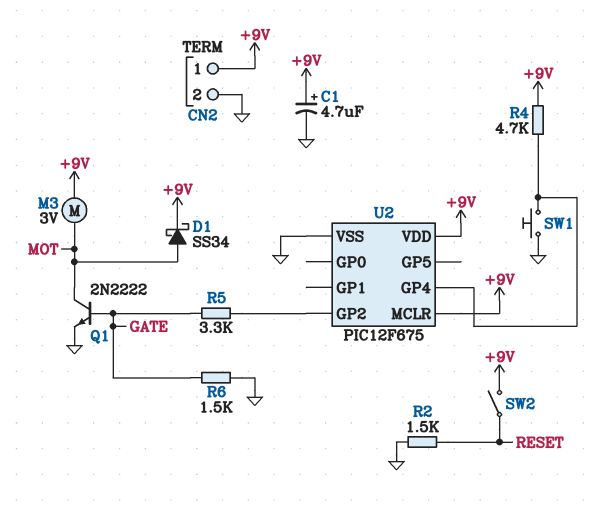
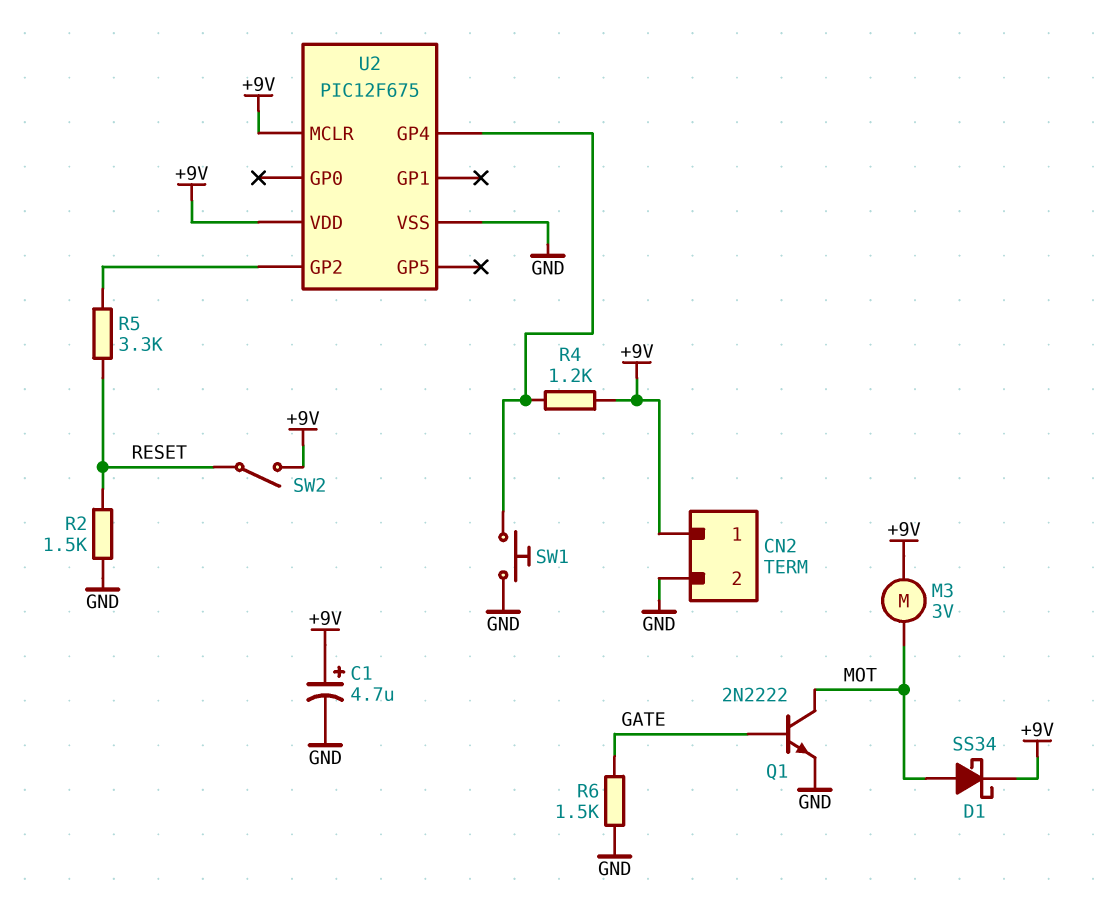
R4: 4.7k (+9V, U2/GP4) -> 1.2k (+9V, U2/GP4)
R5: 3.3k (GATE, U2/GP2) -> 3.3k (RESET, U2/GP2)

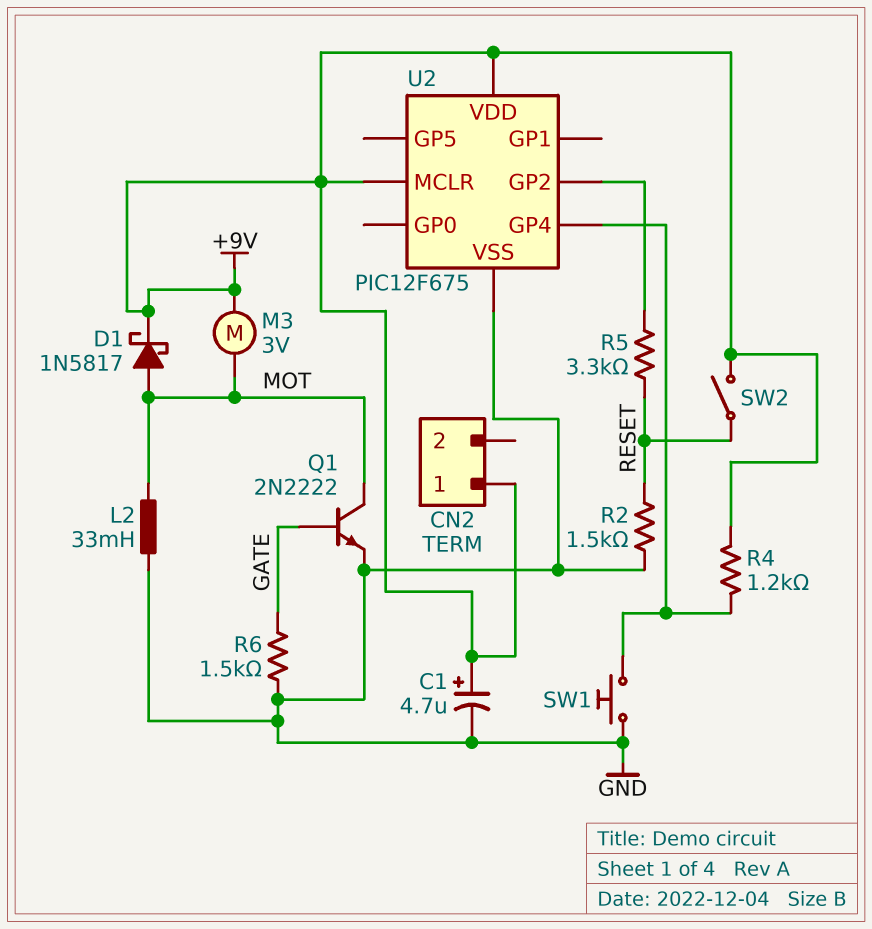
CN2 pin 2: GND -> none
D1: schottky SS34 (A MOT, K +9V) -> schottky 1N5817 (A MOT, K +9V)
L2: none -> 33mH (GND, MOT)

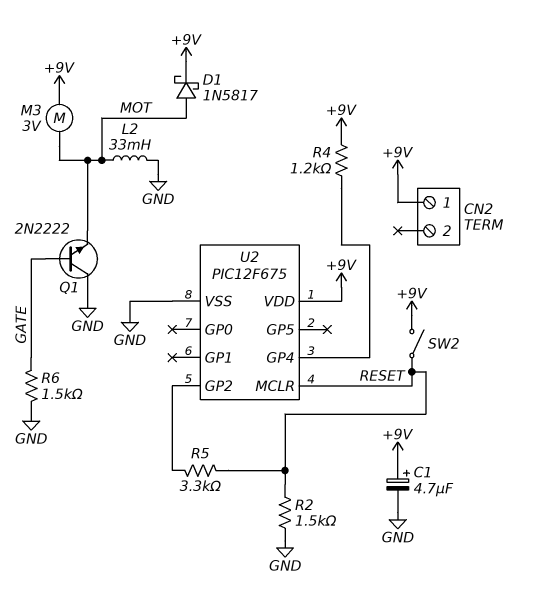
Q1: NPN 2N2222 (B GATE, C MOT, E GND) -> NPN 2N2222 (B GATE, C GND, E MOT)
SW1: button (GND, U2/GP4) -> none
U2 pin MCLR: +9V -> RESET

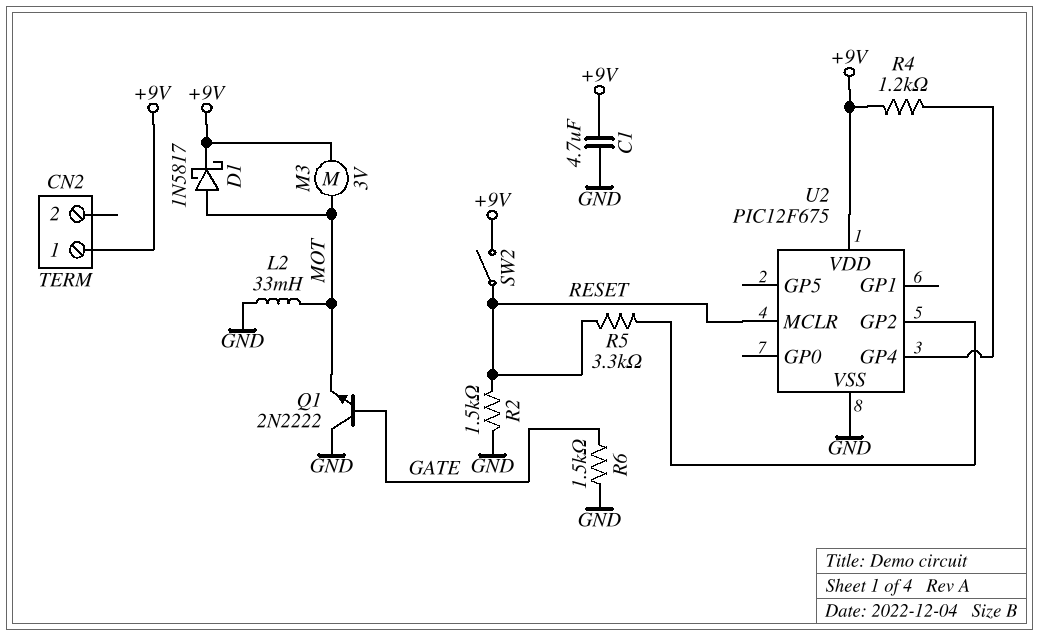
C1: 4.7uF (plus +9V, minus GND) -> 4.7uF (+9V, GND)

